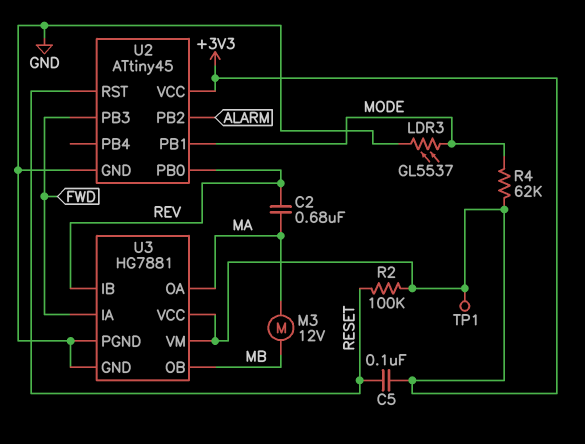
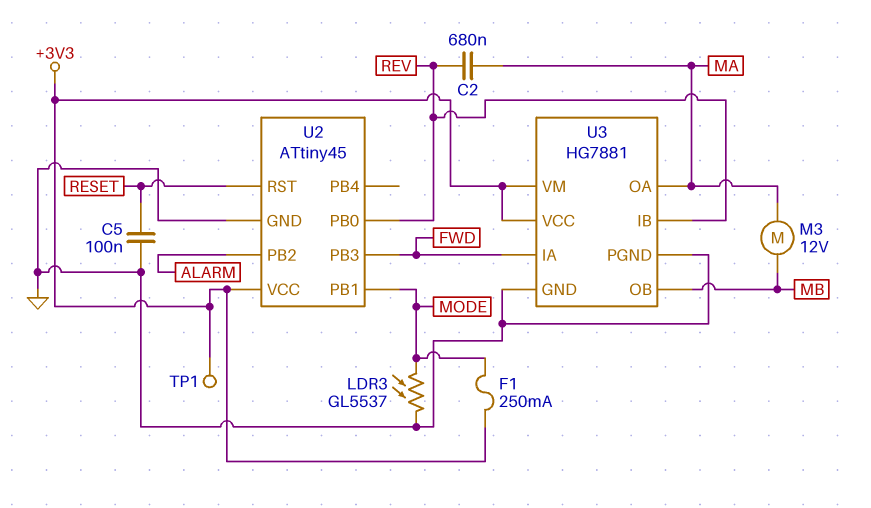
C5: 100nF (+3V3, RESET) -> 100nF (GND, RESET)
F1: none -> 250mA (+3V3, MODE)
R2: 100k (+3V3, RESET) -> none
R4: 62k (+3V3, MODE) -> none

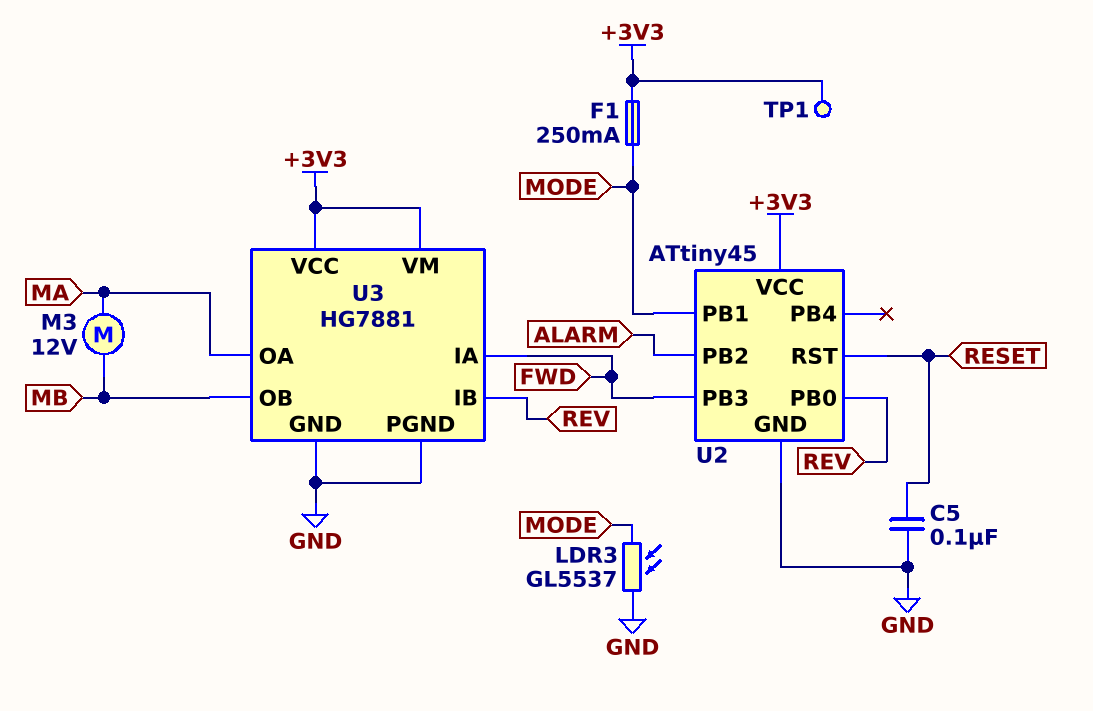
C2: 680nF (MA, REV) -> none

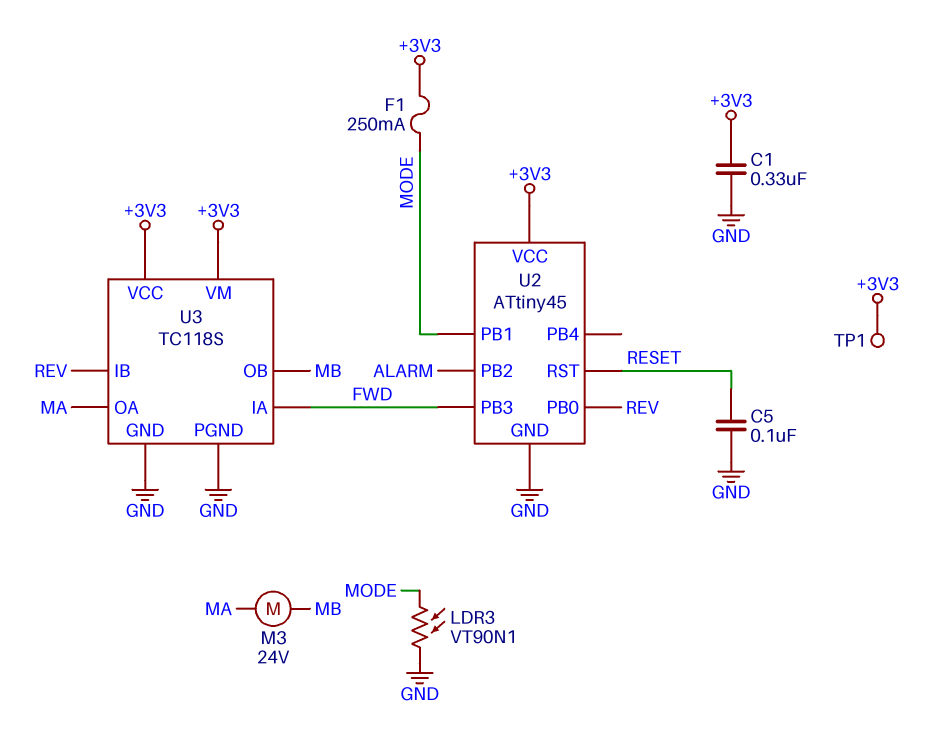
C1: none -> 330nF (+3V3, GND)
LDR3: GL5537 (GND, MODE) -> VT90N1 (GND, MODE)
M3: motor 12V (MA, MB) -> motor 24V (MA, MB)
U3: HG7881 -> TC118S

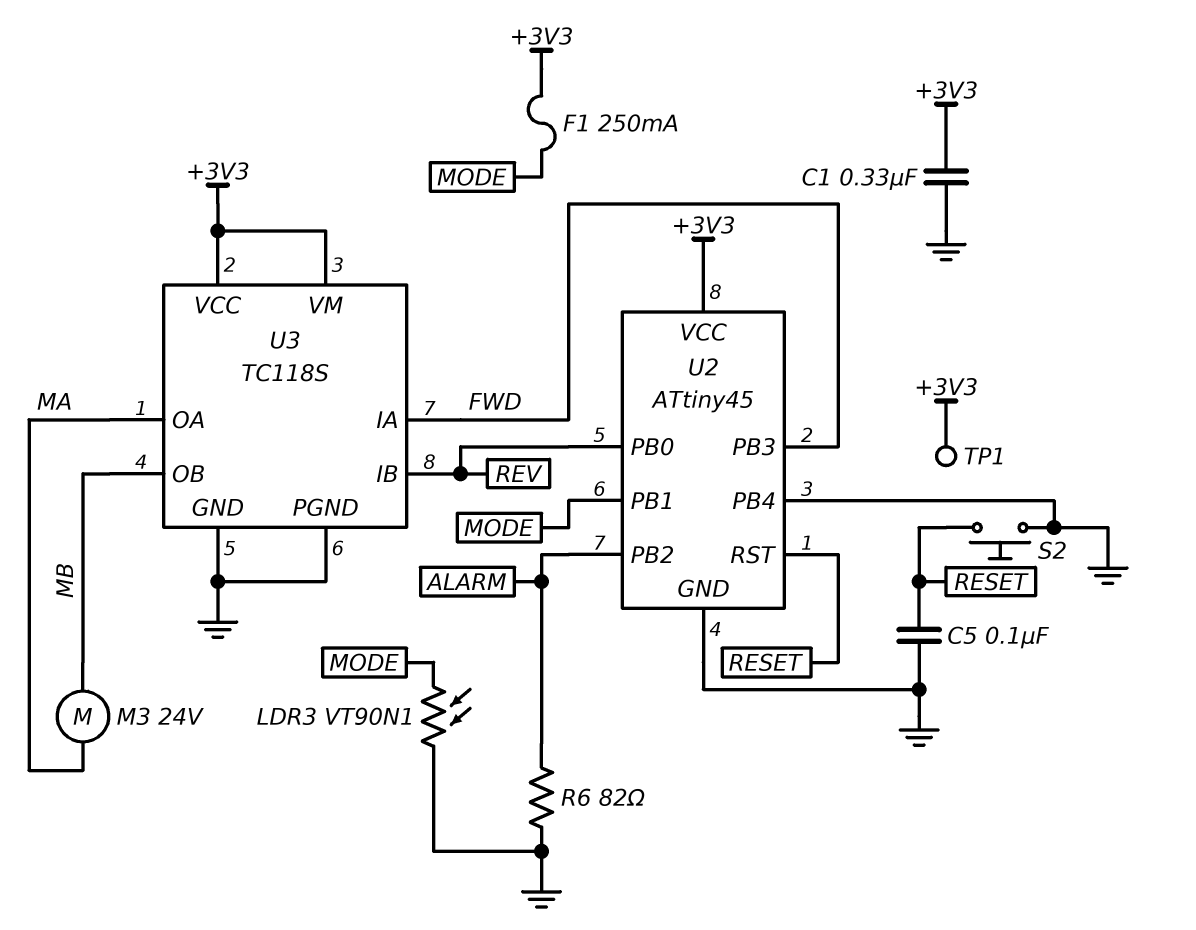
R6: none -> 82 (ALARM, GND)
S2: none -> button (GND, RESET)
U2 pin PB4: none -> GND

